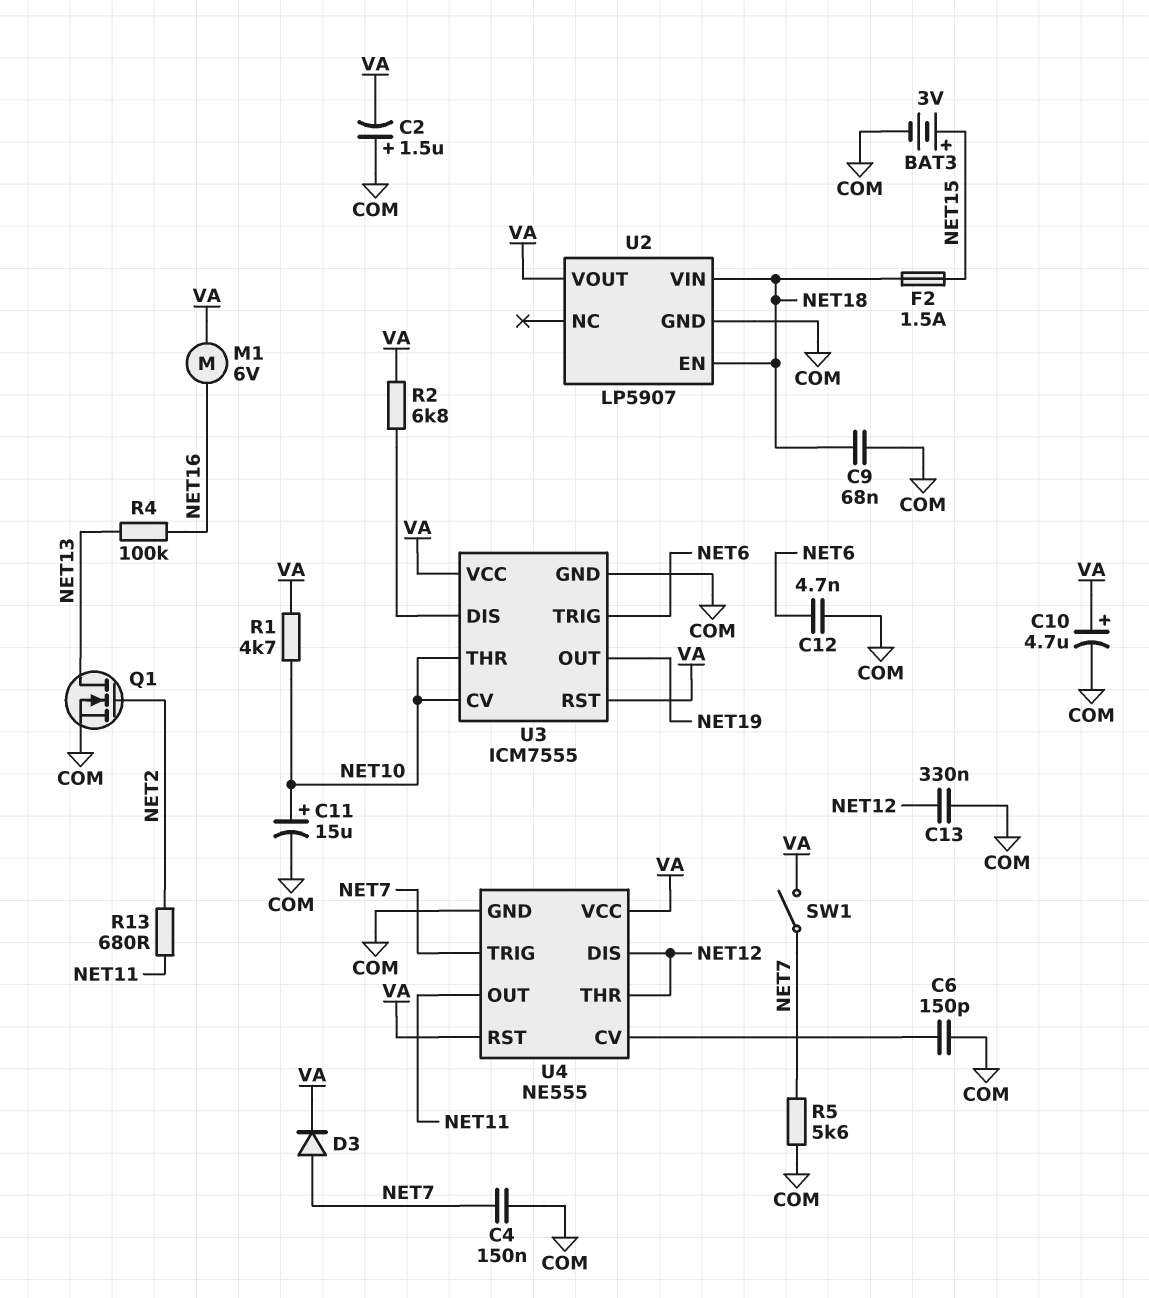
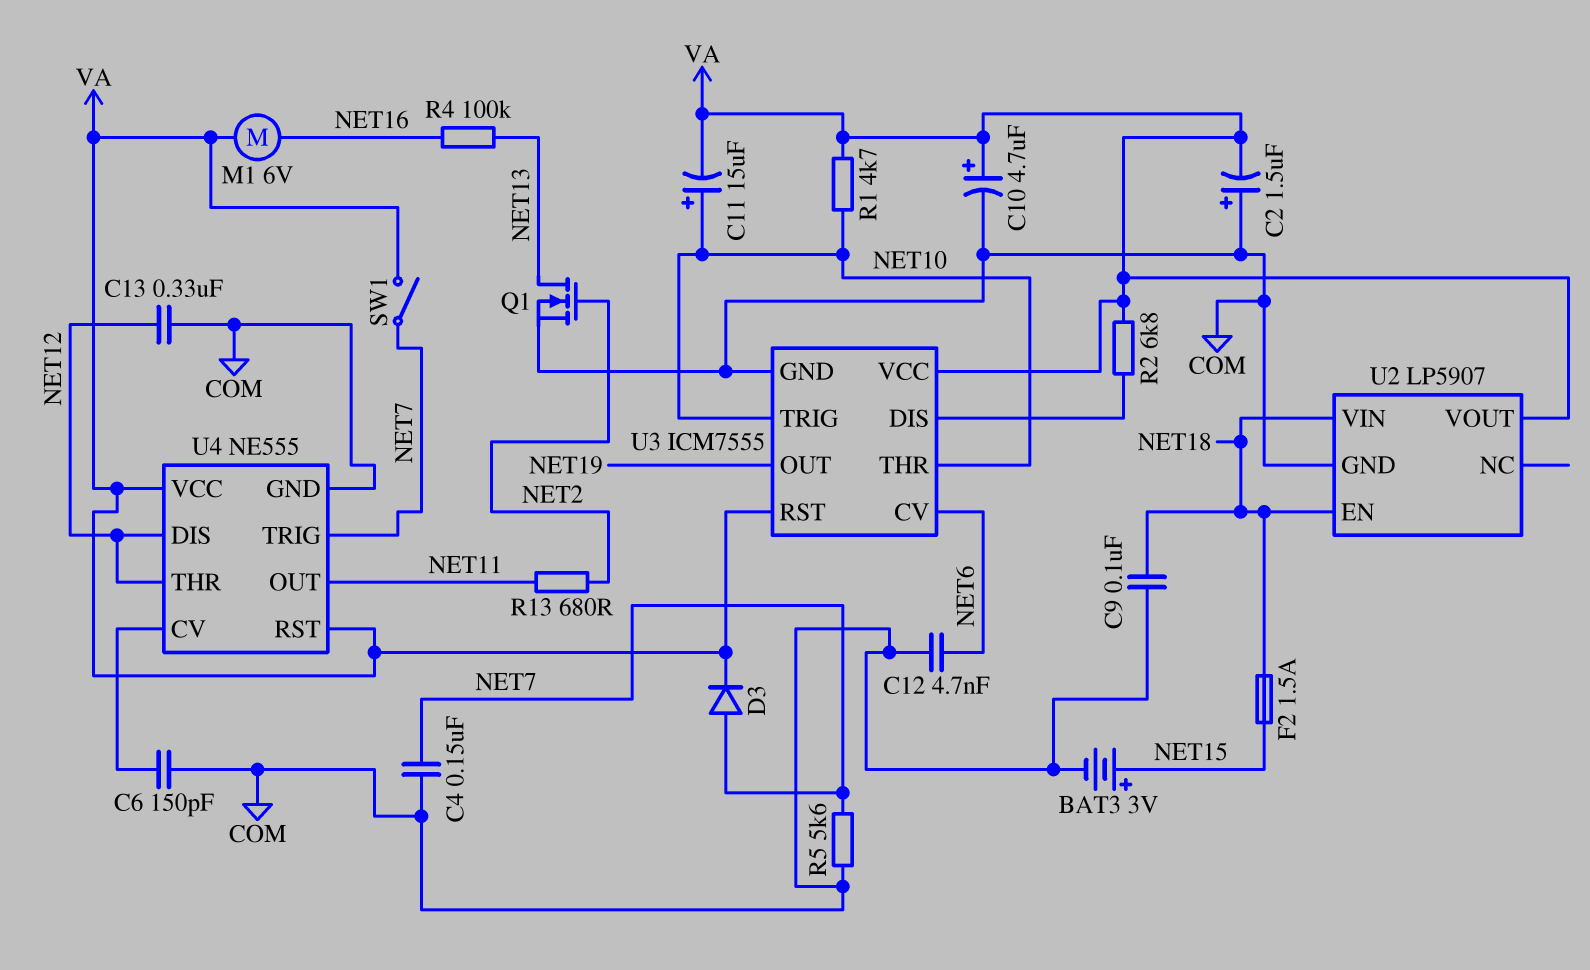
C9: 68nF (COM, NET18) -> 100nF (COM, NET18)
C11: 15uF (plus NET10, minus COM) -> 15uF (plus NET10, minus VA)
U3 pin CV: NET10 -> NET6
U3 pin TRIG: NET6 -> NET10

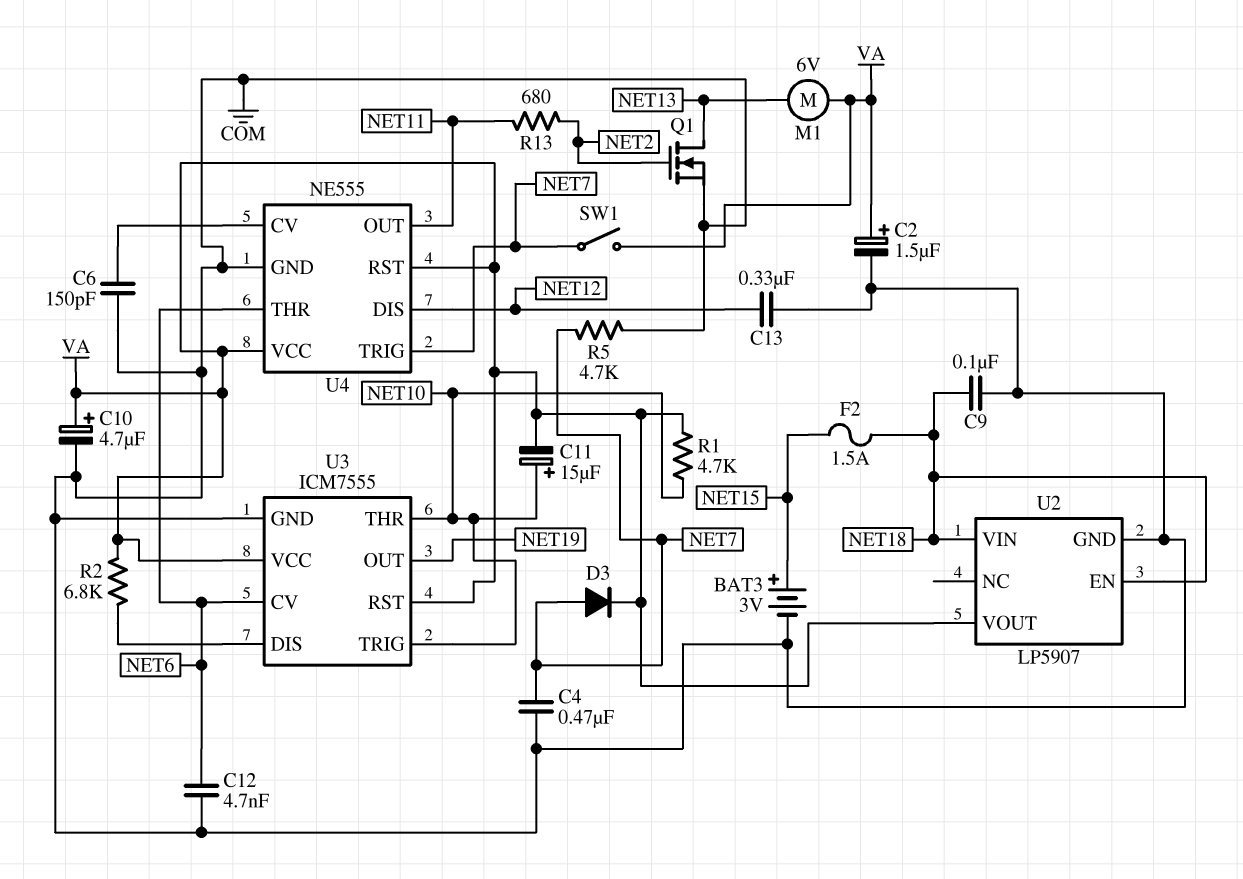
C2: 1.5uF (plus COM, minus VA) -> 1.5uF (plus VA, minus COM)
C4: 150nF (COM, NET7) -> 470nF (COM, NET7)
M1: motor 6V (NET16, VA) -> motor 6V (NET13, VA)
R4: 100k (NET13, NET16) -> none
R5: 5.6k (COM, NET7) -> 4.7k (COM, NET7)
U4 pin THR: NET12 -> NET6

